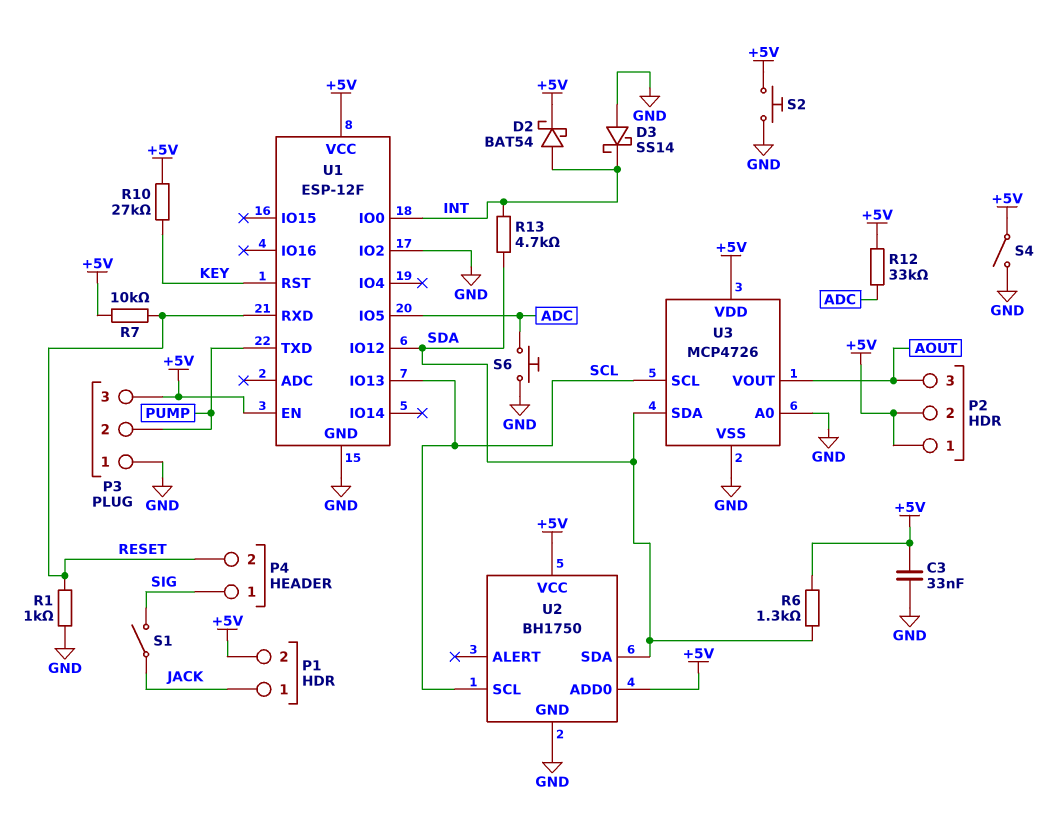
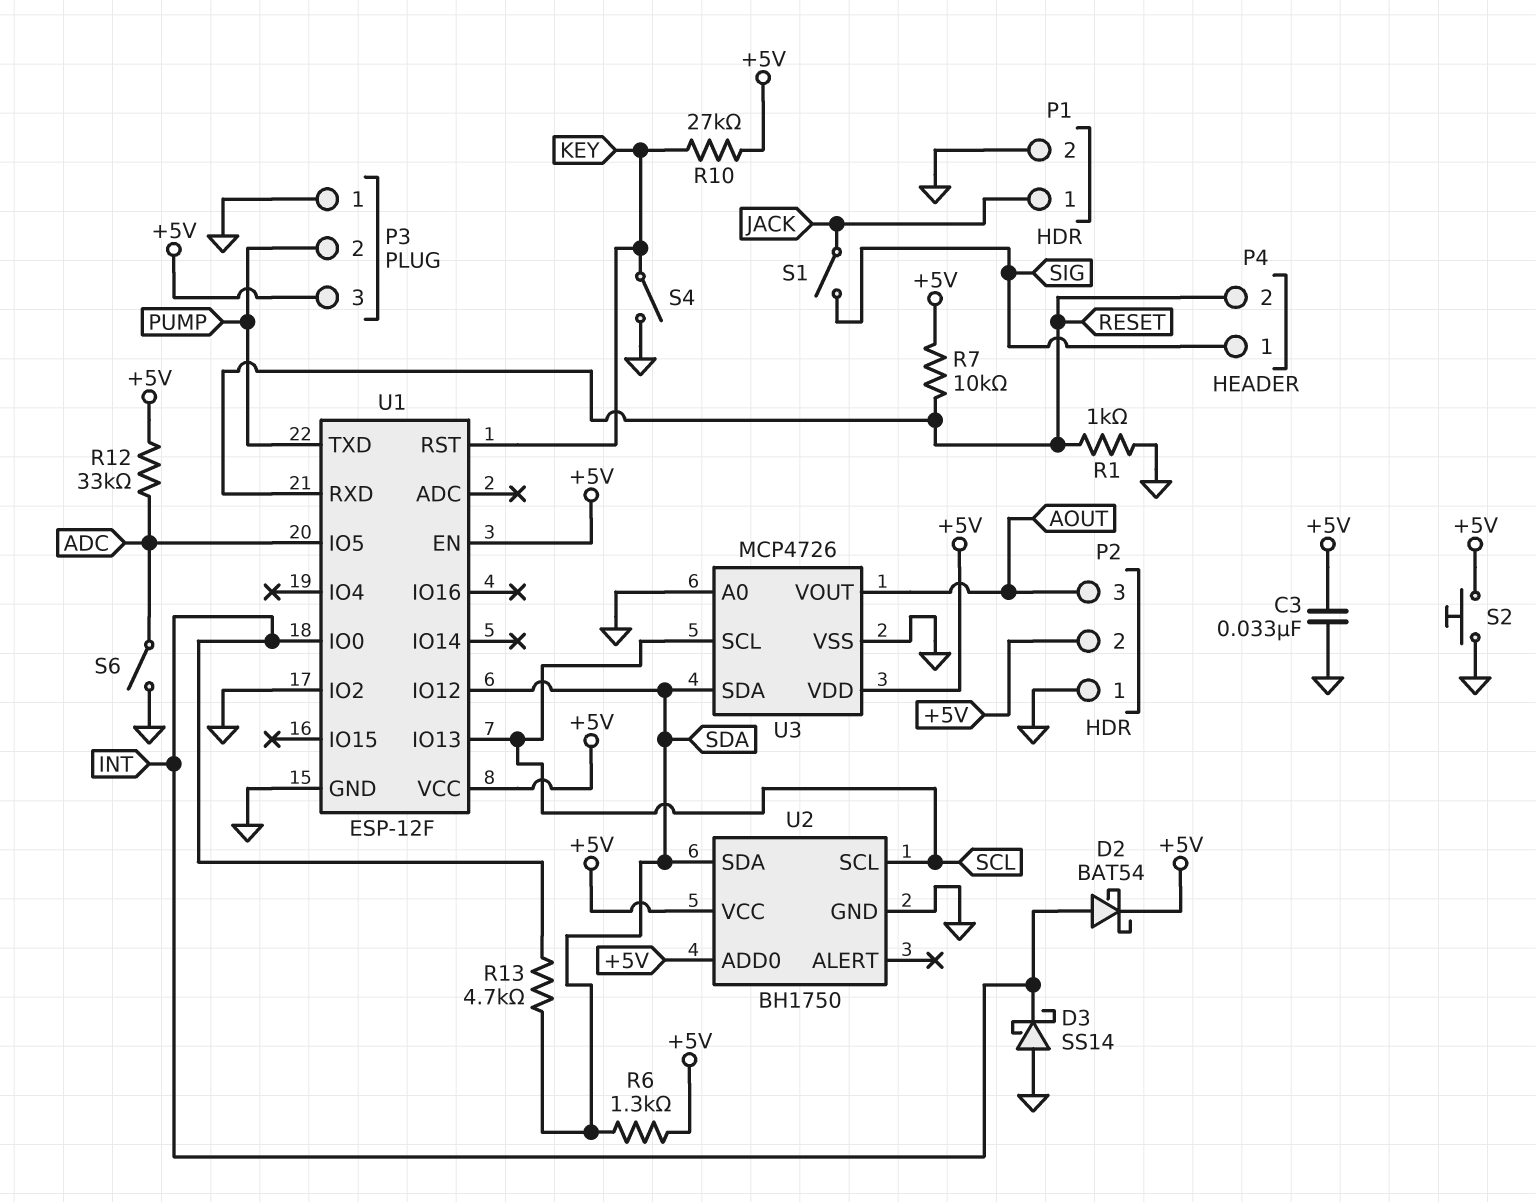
P1 pin 2: +5V -> GND
P2 pin 1: +5V -> GND
S4: switch (+5V, GND) -> switch (GND, KEY)
S6: button (ADC, GND) -> switch (ADC, GND)

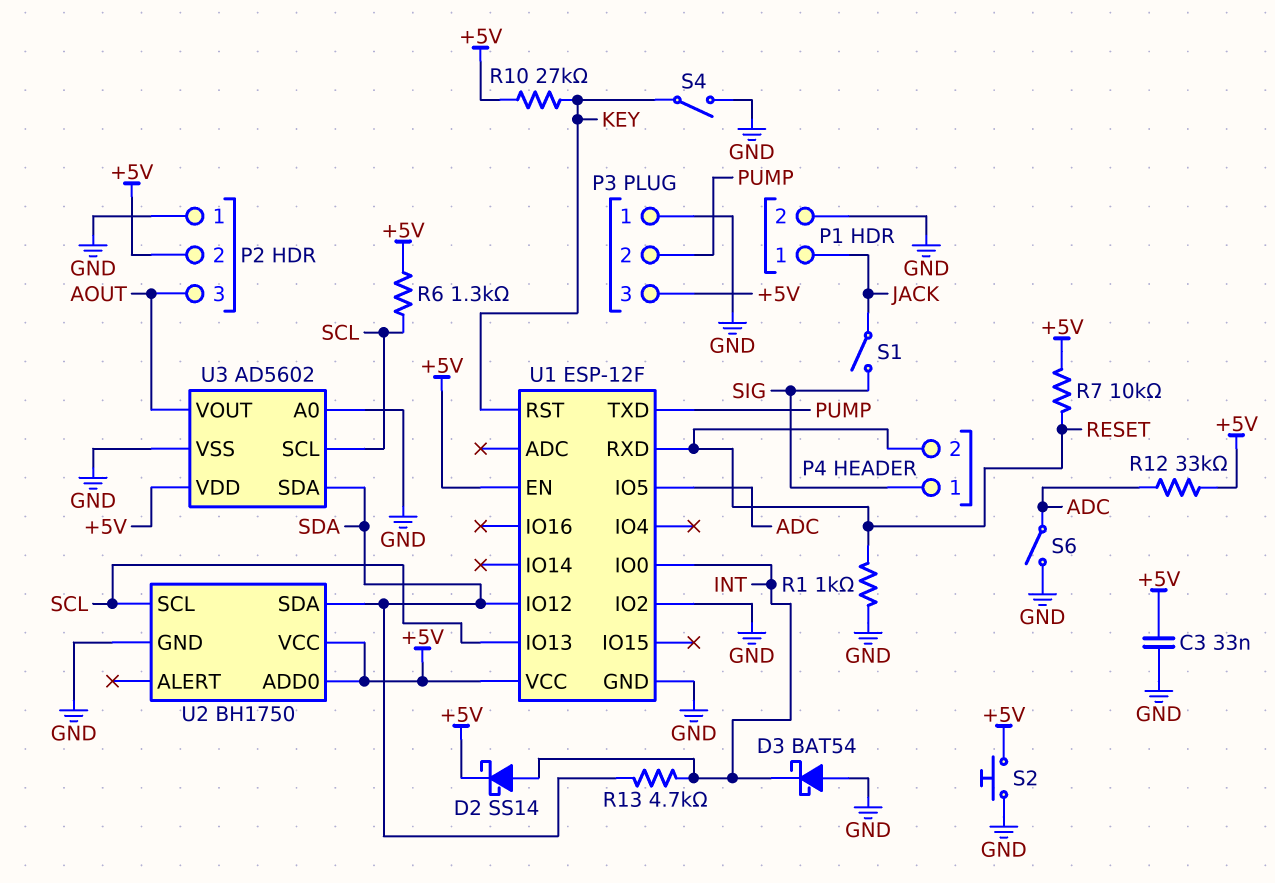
D2: schottky BAT54 (A INT, K +5V) -> schottky SS14 (A INT, K +5V)
D3: schottky SS14 (A GND, K INT) -> schottky BAT54 (A GND, K INT)
R6: 1.3k (+5V, SDA) -> 1.3k (+5V, SCL)
U3: MCP4726 -> AD5602

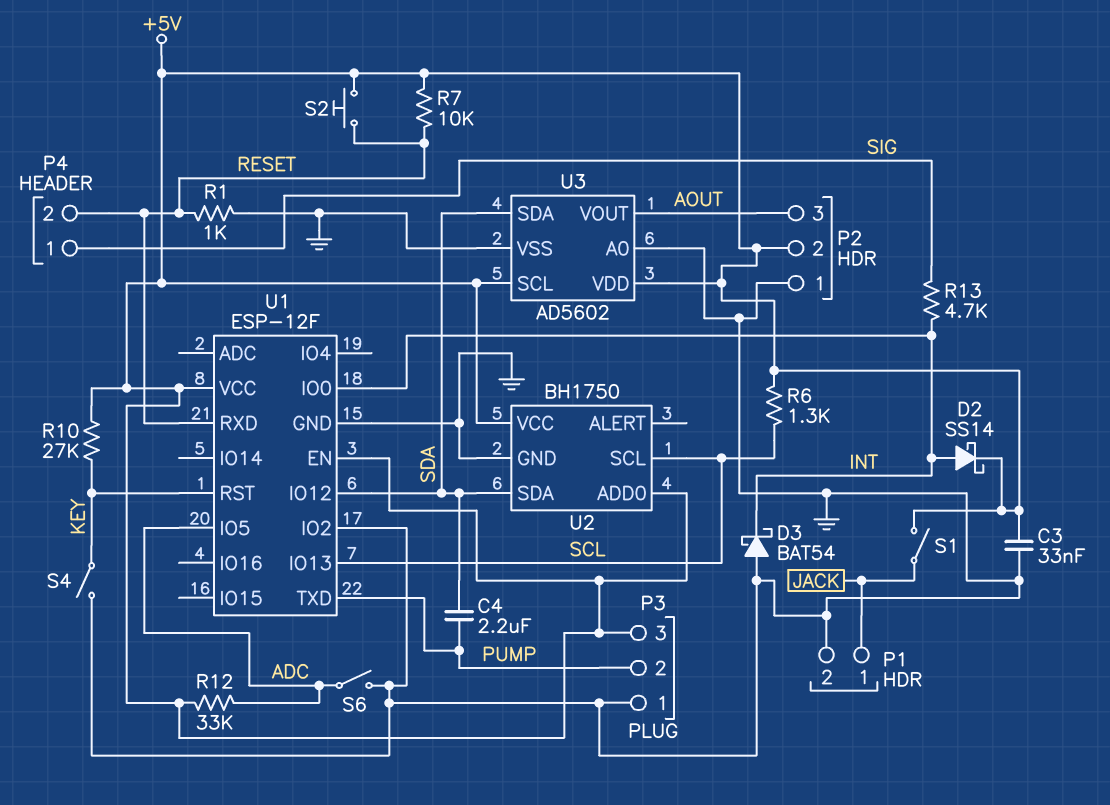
C4: none -> 2.2uF (PUMP, SDA)
R13: 4.7k (INT, SDA) -> 4.7k (INT, SIG)
S1: switch (JACK, SIG) -> switch (+5V, JACK)
S2: button (+5V, GND) -> button (+5V, RESET)
U3 pin SCL: SCL -> +5V

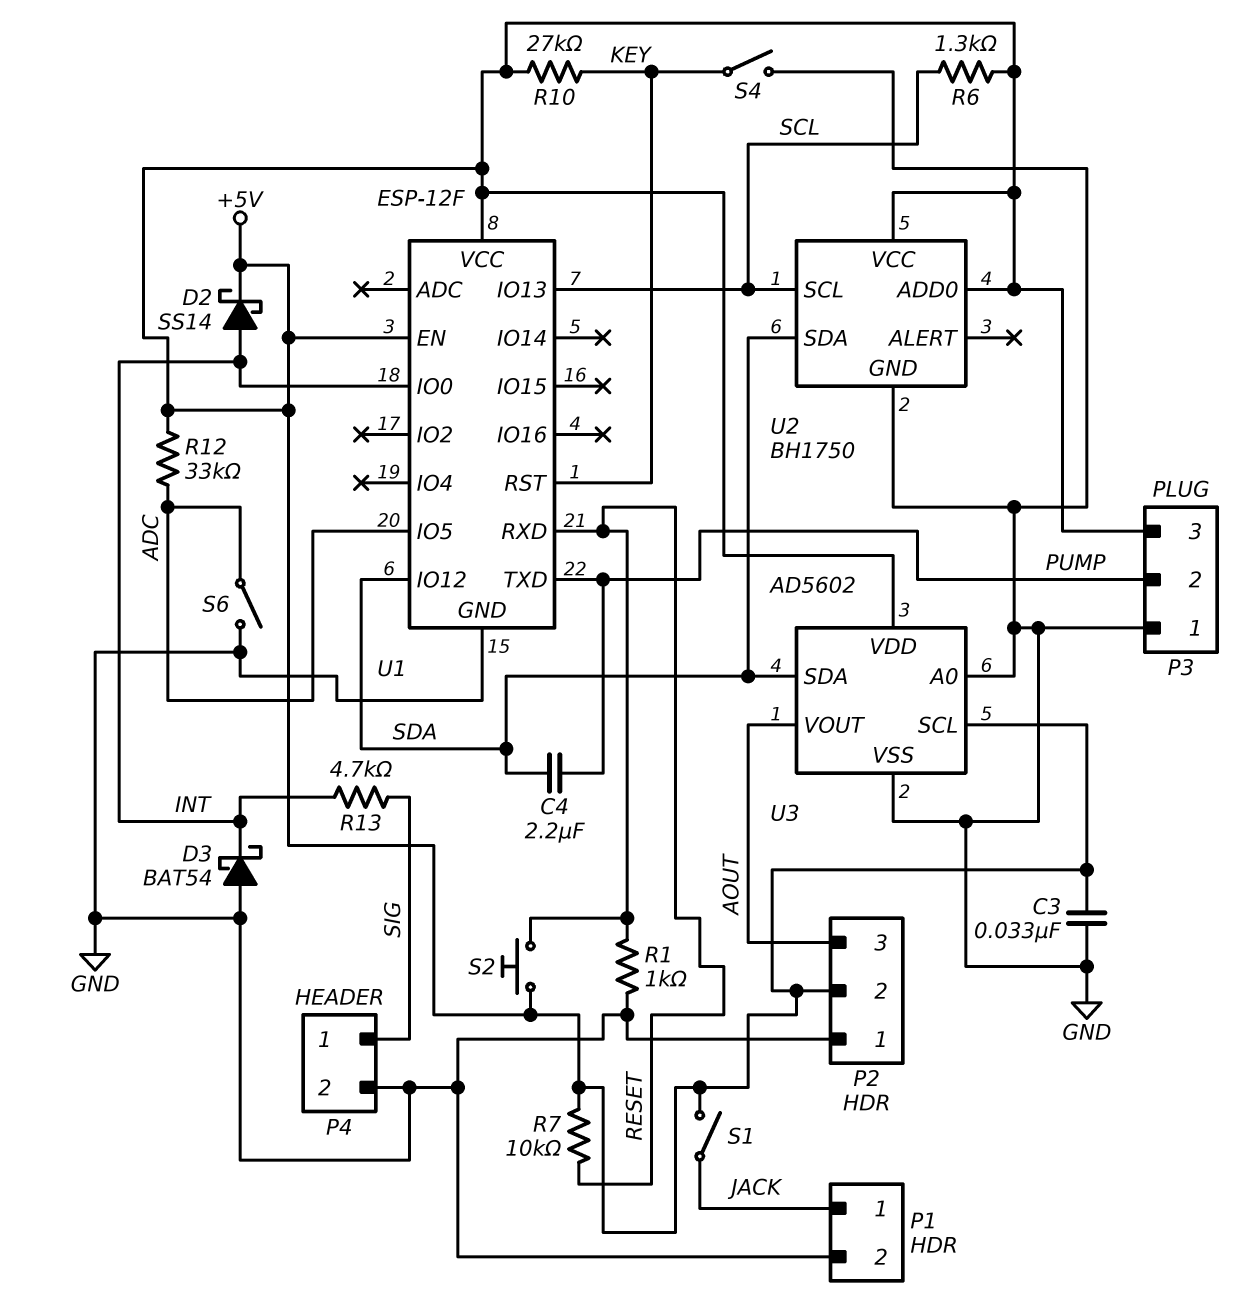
P4 pin 2: RESET -> GND
U1 pin IO2: GND -> none

